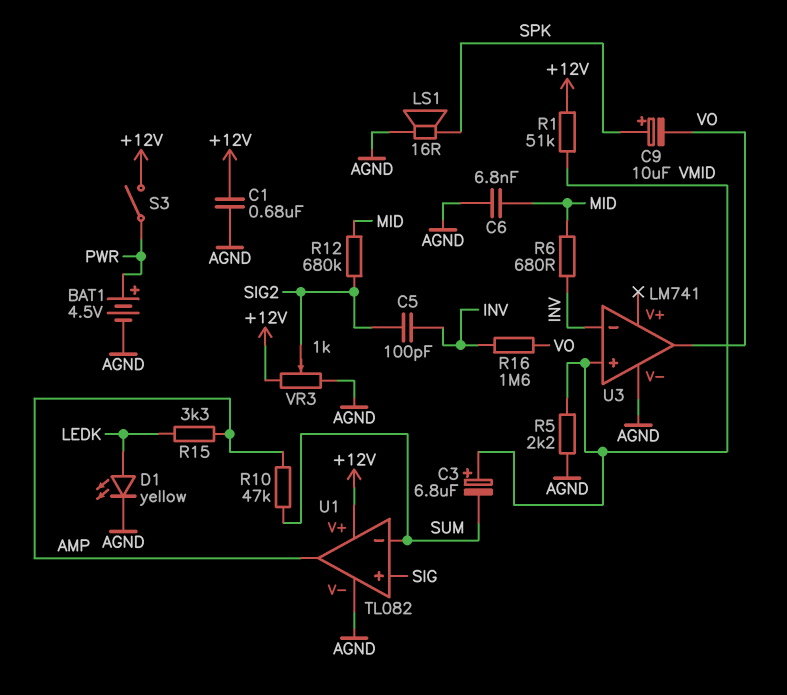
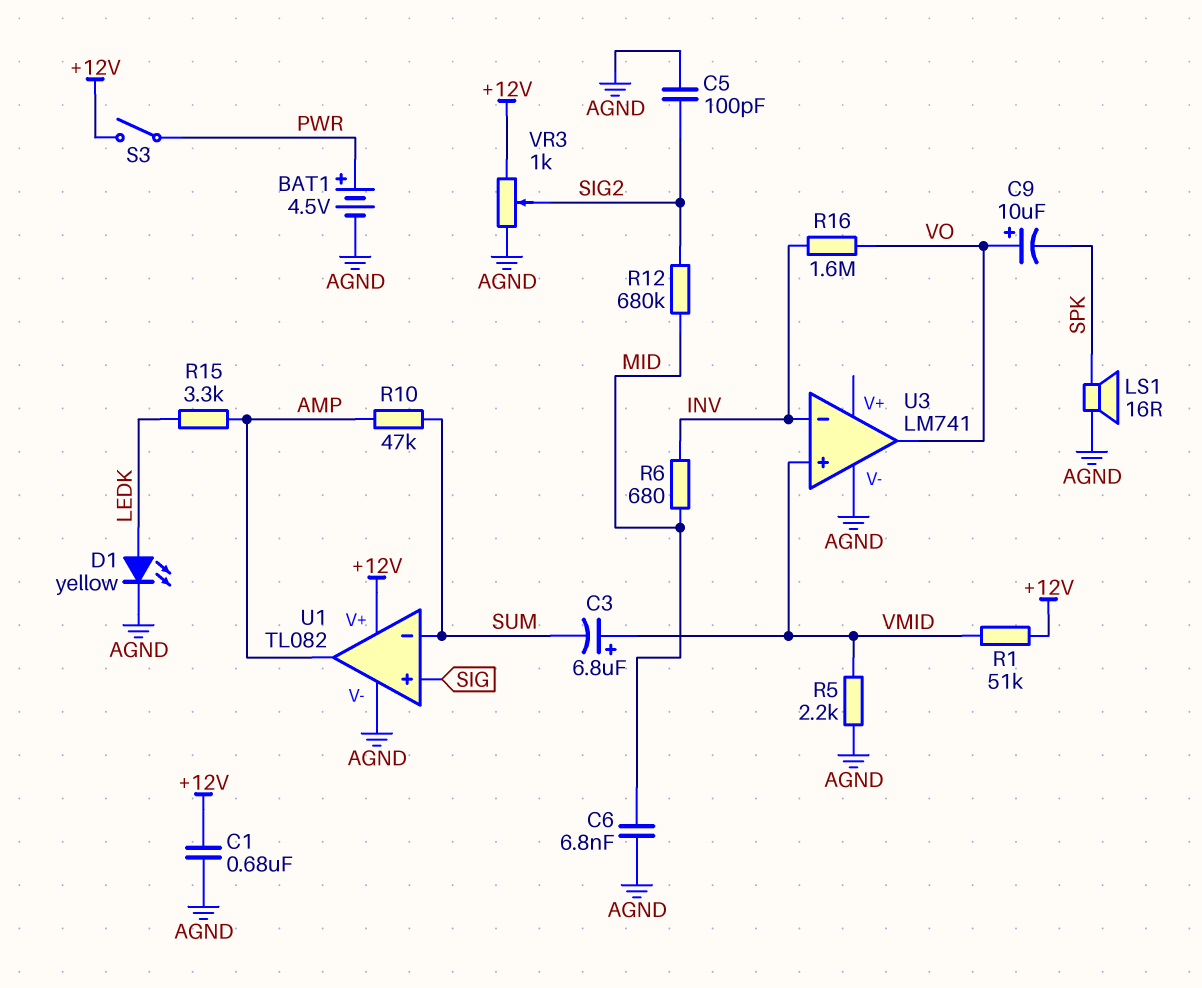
C5: 100pF (INV, SIG2) -> 100pF (AGND, SIG2)
C9: 10uF (plus SPK, minus VO) -> 10uF (plus VO, minus SPK)

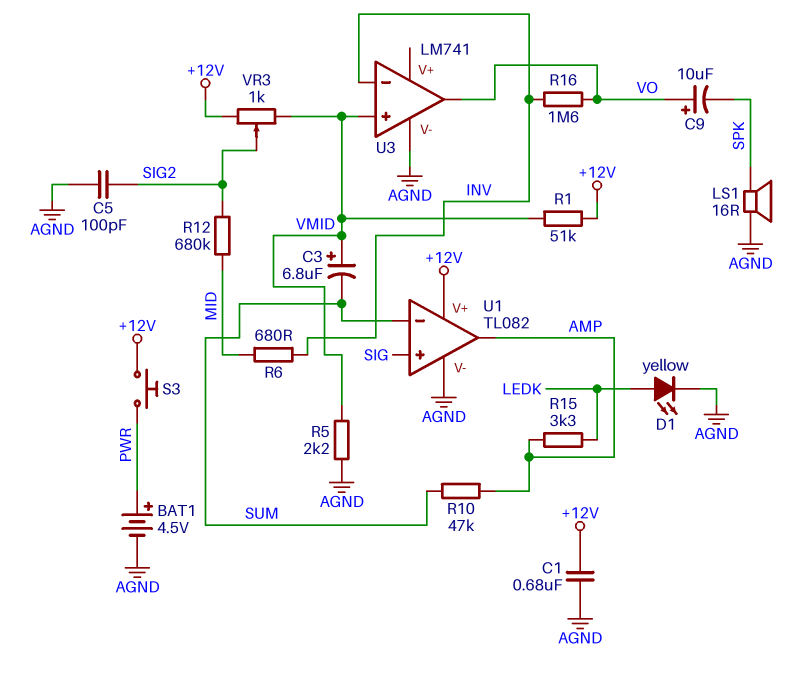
C6: 6.8nF (AGND, MID) -> none
S3: switch (+12V, PWR) -> button (+12V, PWR)
VR3: 1k (+12V, AGND, wiper SIG2) -> 1k (+12V, VMID, wiper SIG2)

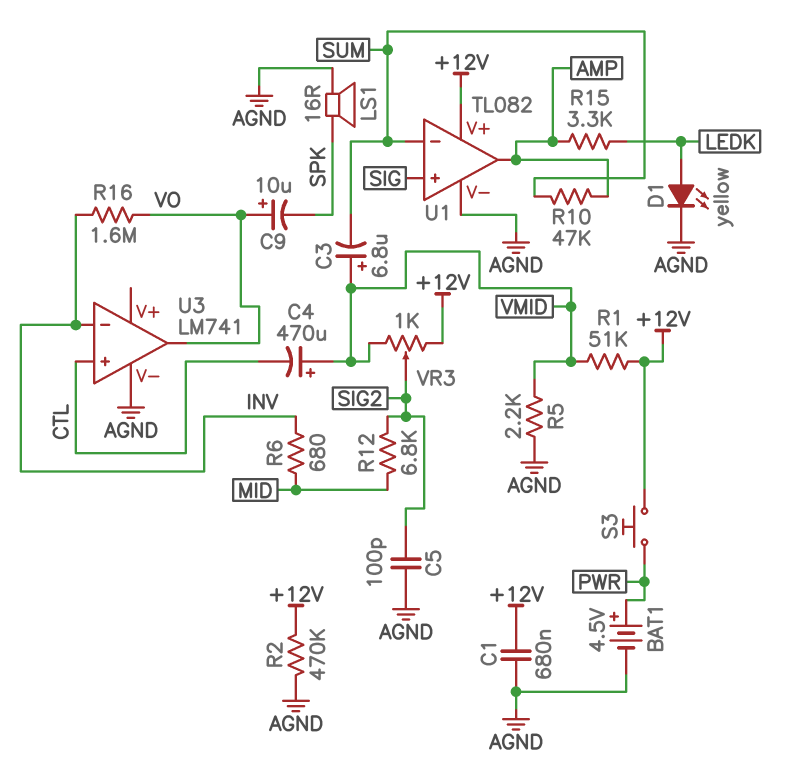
C4: none -> 470uF (plus VMID, minus CTL)
R2: none -> 470k (+12V, AGND)
R12: 680k (MID, SIG2) -> 6.8k (MID, SIG2)
U3 pin in+: VMID -> CTL

